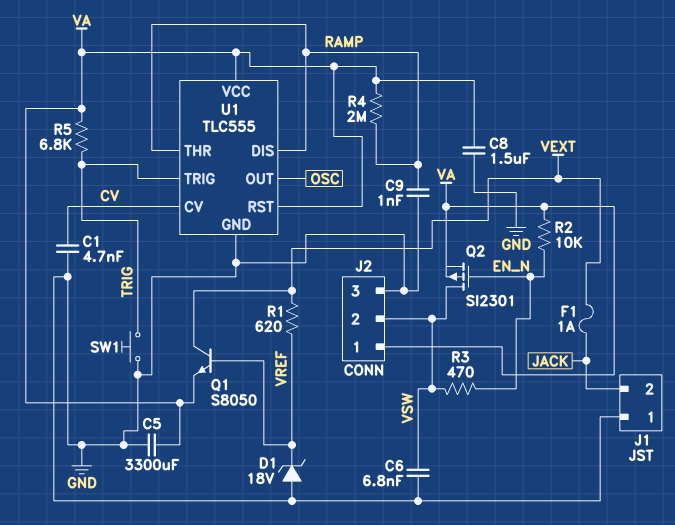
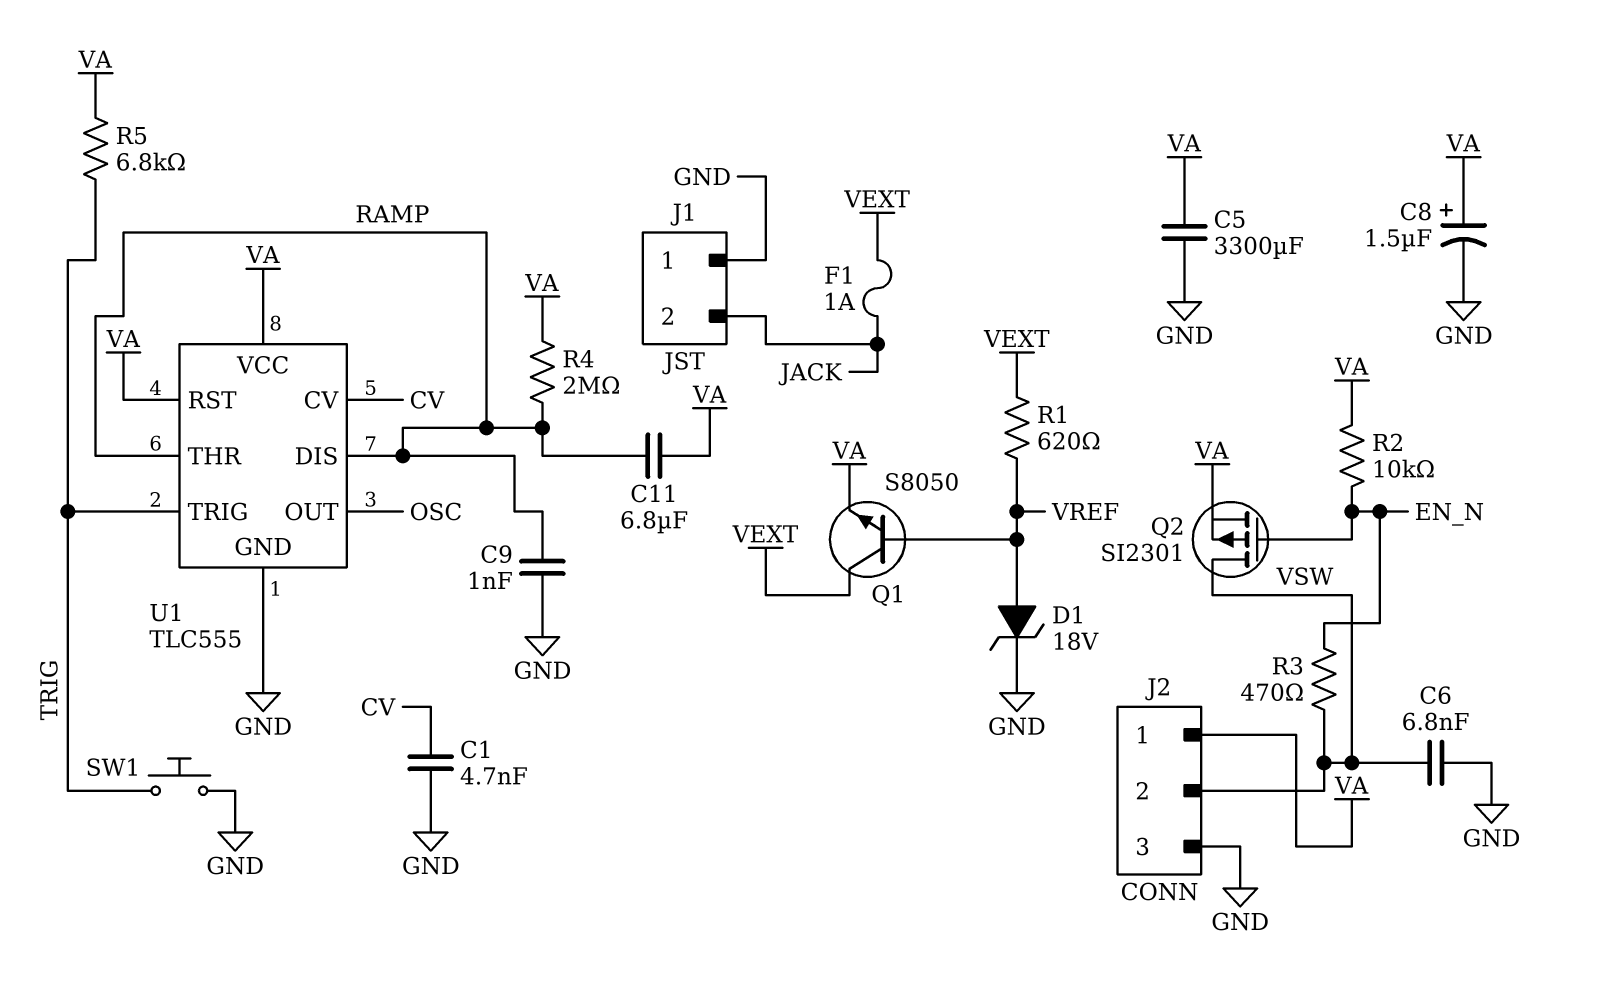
C8: 1.5uF (GND, VA) -> 1.5uF (plus VA, minus GND)
C11: none -> 6.8uF (RAMP, VA)
D1: zener 18V (A GND, K VREF) -> zener 18V (A VREF, K GND)

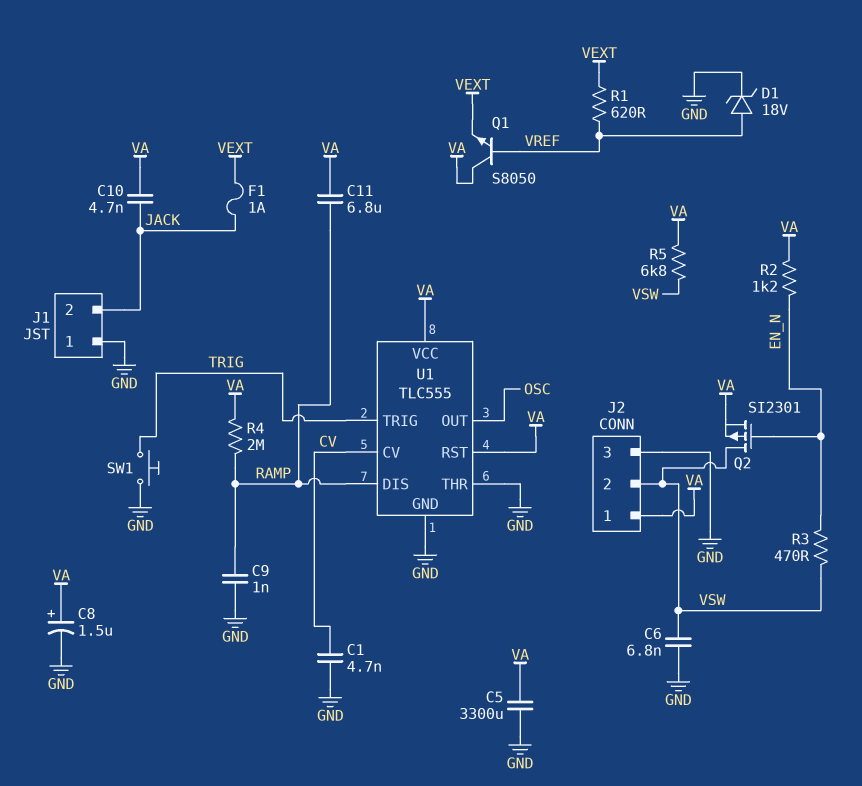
C10: none -> 4.7nF (JACK, VA)
Q1: NPN S8050 (B VREF, C VEXT, E VA) -> NPN S8050 (B VREF, C VA, E VEXT)
R2: 10k (EN_N, VA) -> 1.2k (EN_N, VA)
R5: 6.8k (TRIG, VA) -> 6.8k (VA, VSW)
U1 pin THR: RAMP -> GND

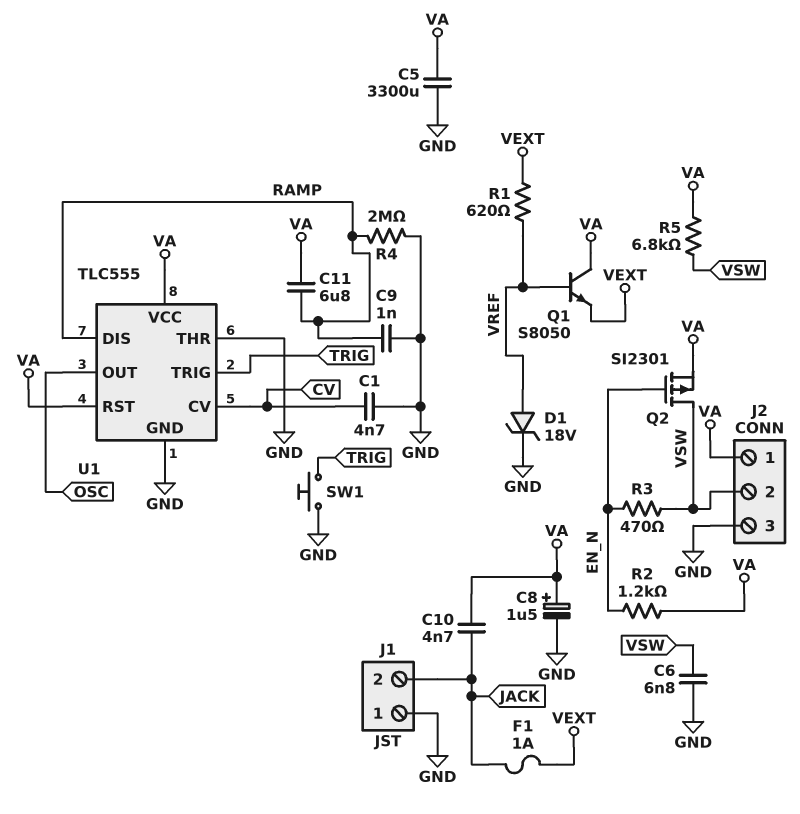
R4: 2M (RAMP, VA) -> 2M (GND, RAMP)

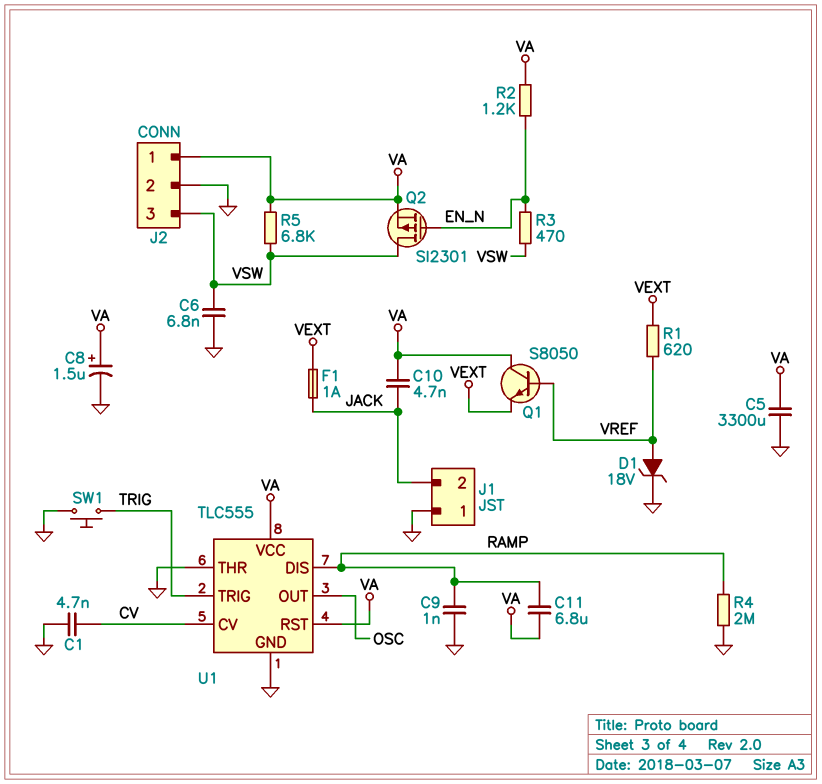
J2 pin 2: VSW -> GND
J2 pin 3: GND -> VSW

